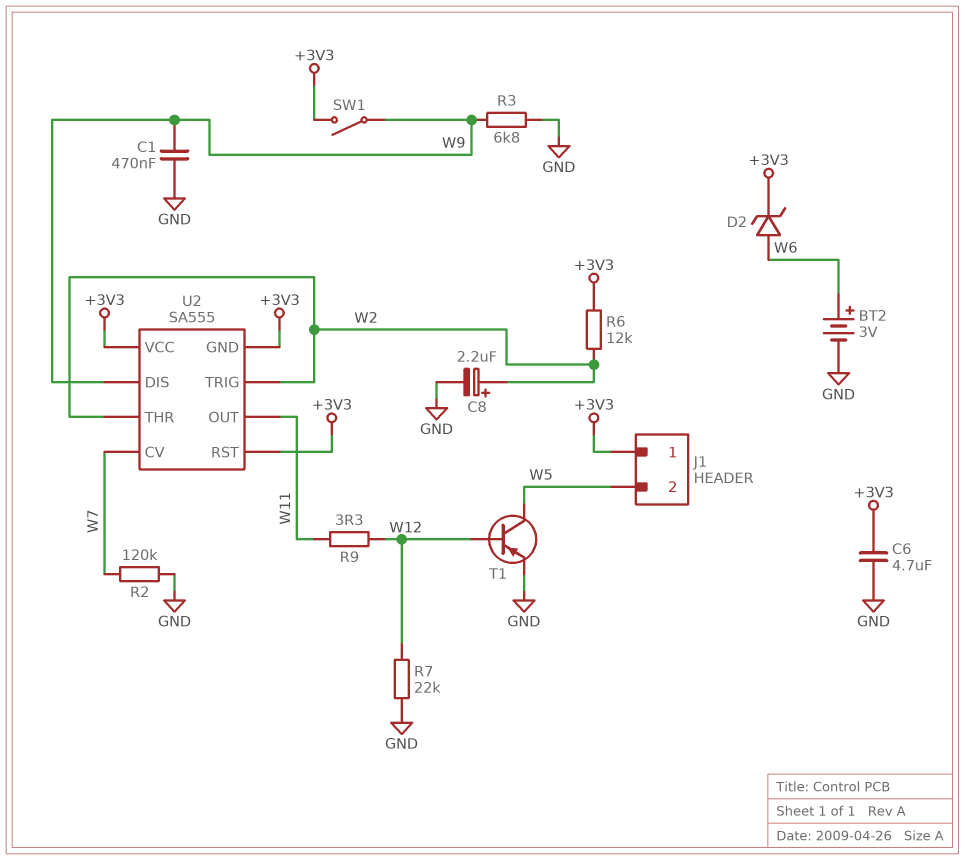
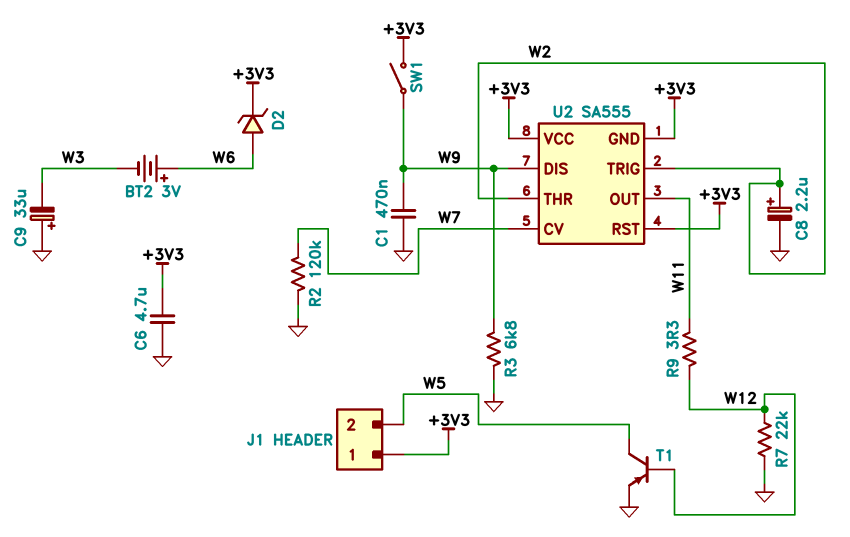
BT2: 3V (plus W6, minus GND) -> 3V (plus W6, minus W3)
C9: none -> 33uF (plus GND, minus W3)
R6: 12k (+3V3, W2) -> none

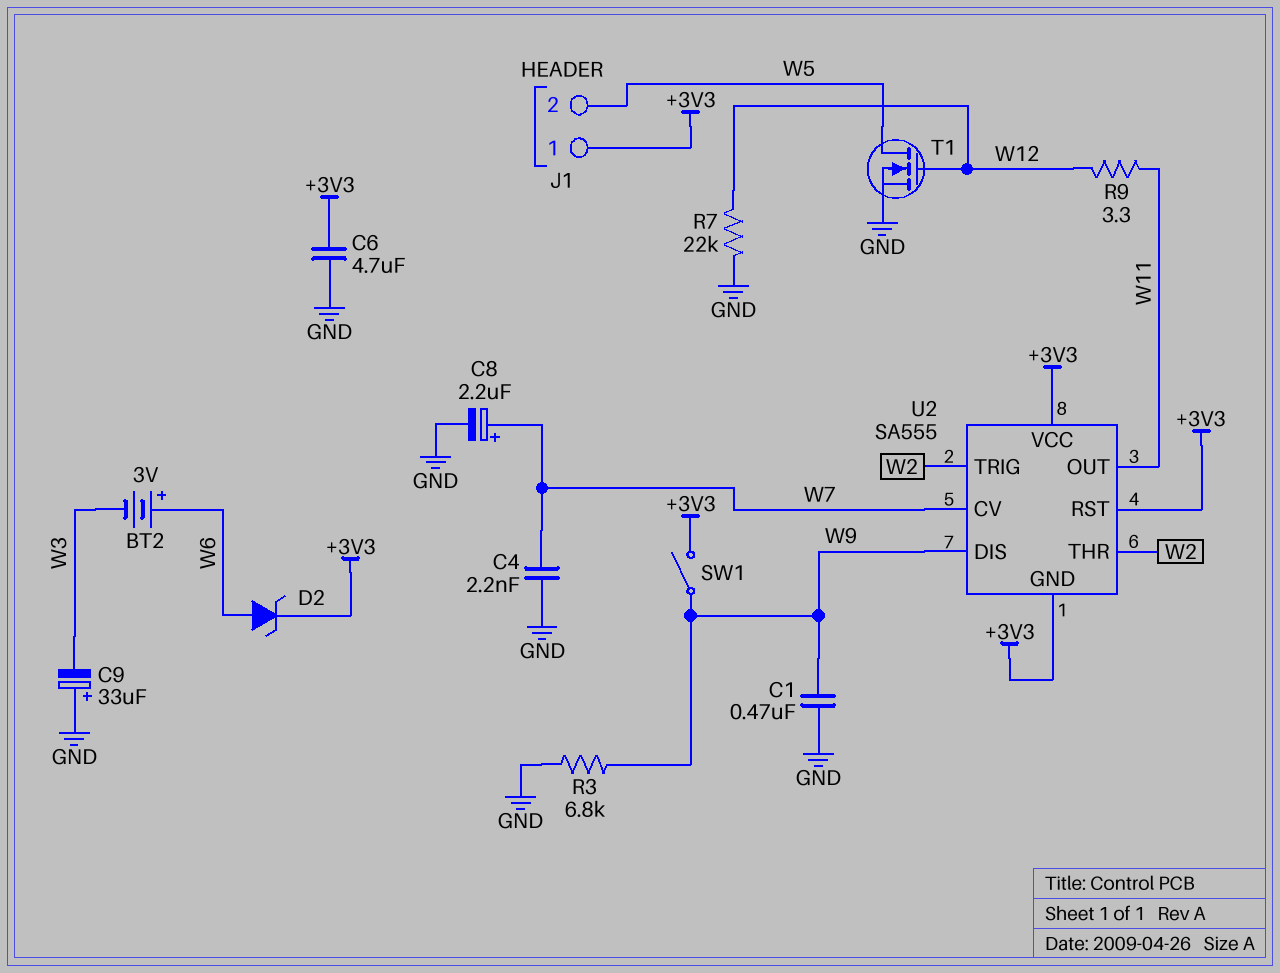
C4: none -> 2.2nF (GND, W7)
C8: 2.2uF (plus W2, minus GND) -> 2.2uF (plus W7, minus GND)
R2: 120k (GND, W7) -> none
T1: PNP (B W12, C W5, E GND) -> NMOS (G W12, D W5, S GND)

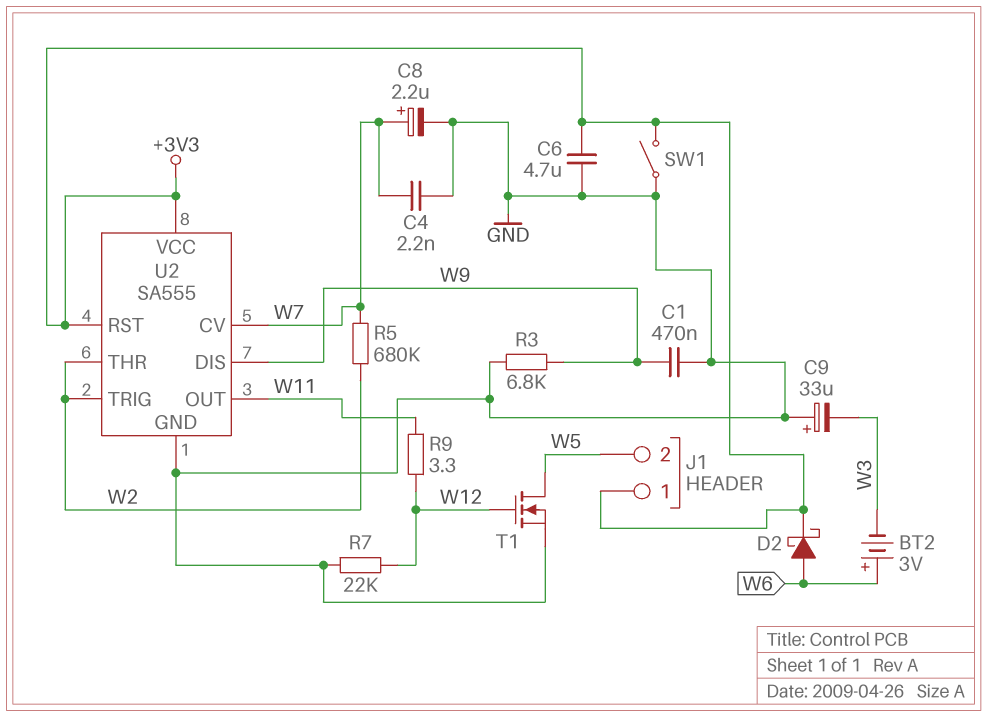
D2: zener (A W6, K +3V3) -> schottky (A W6, K +3V3)
R5: none -> 680k (W2, W7)
SW1: switch (+3V3, W9) -> switch (+3V3, GND)
U2 pin GND: +3V3 -> GND

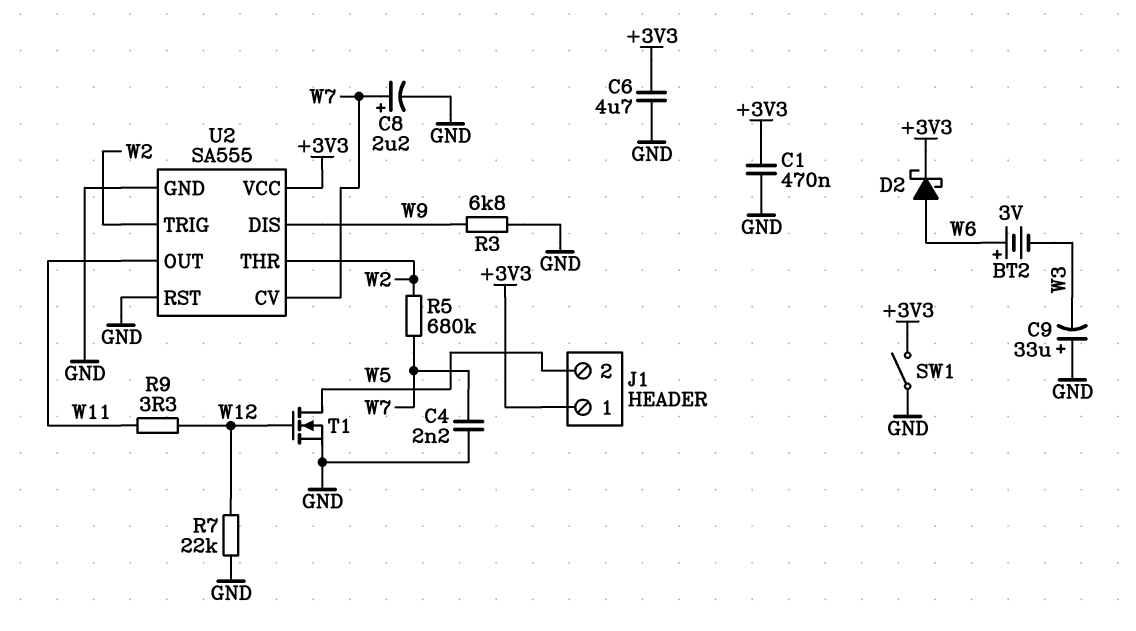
C1: 470nF (GND, W9) -> 470nF (+3V3, GND)
U2 pin RST: +3V3 -> GND

